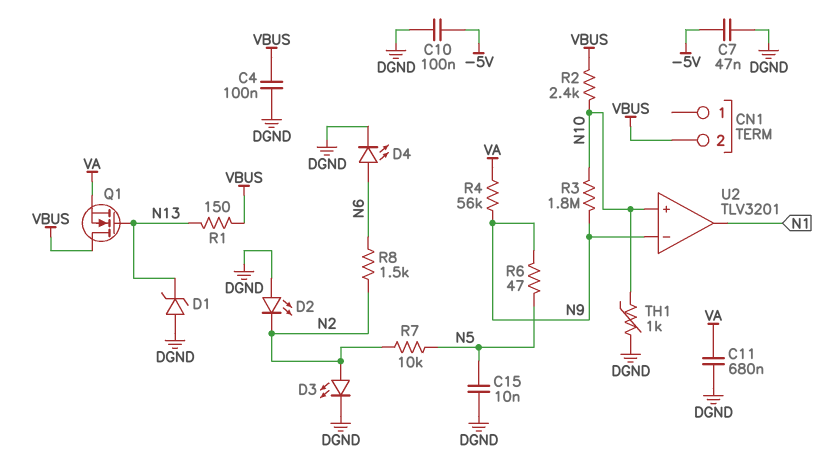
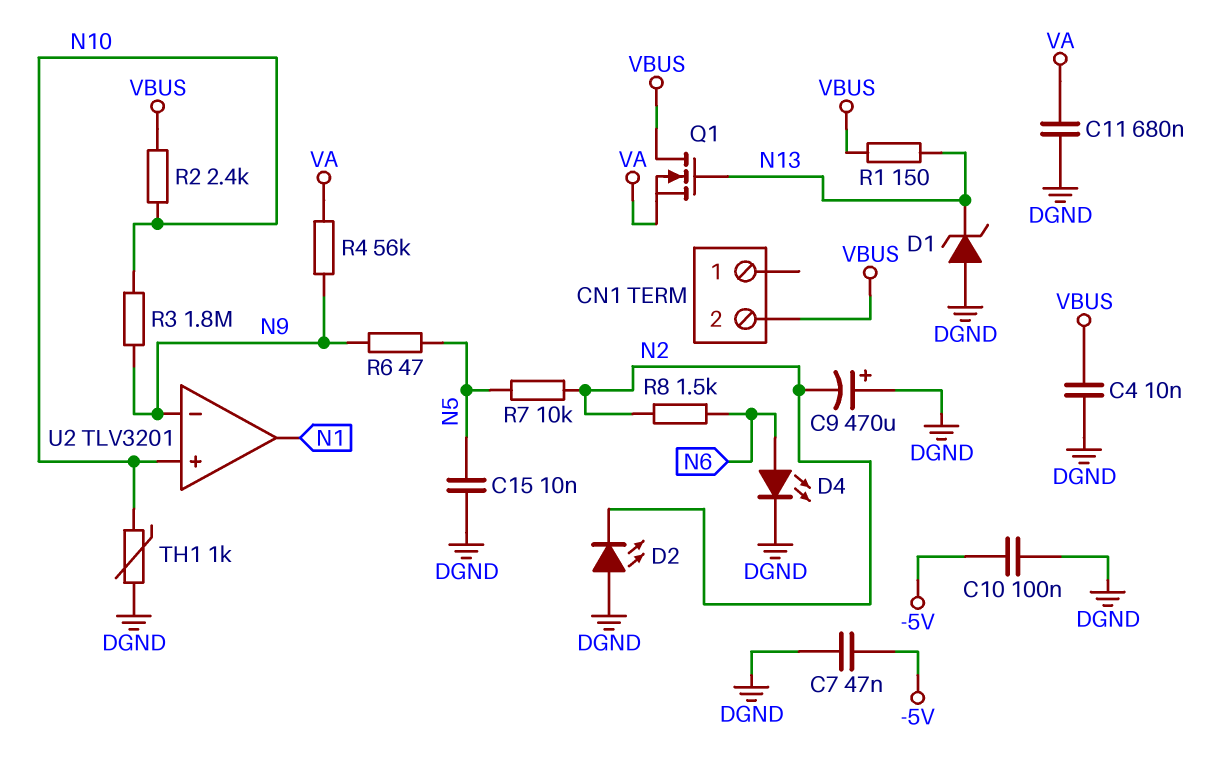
C4: 100nF (DGND, VBUS) -> 10nF (DGND, VBUS)
C9: none -> 470uF (plus DGND, minus N2)
D3: LED (A N2, K DGND) -> none

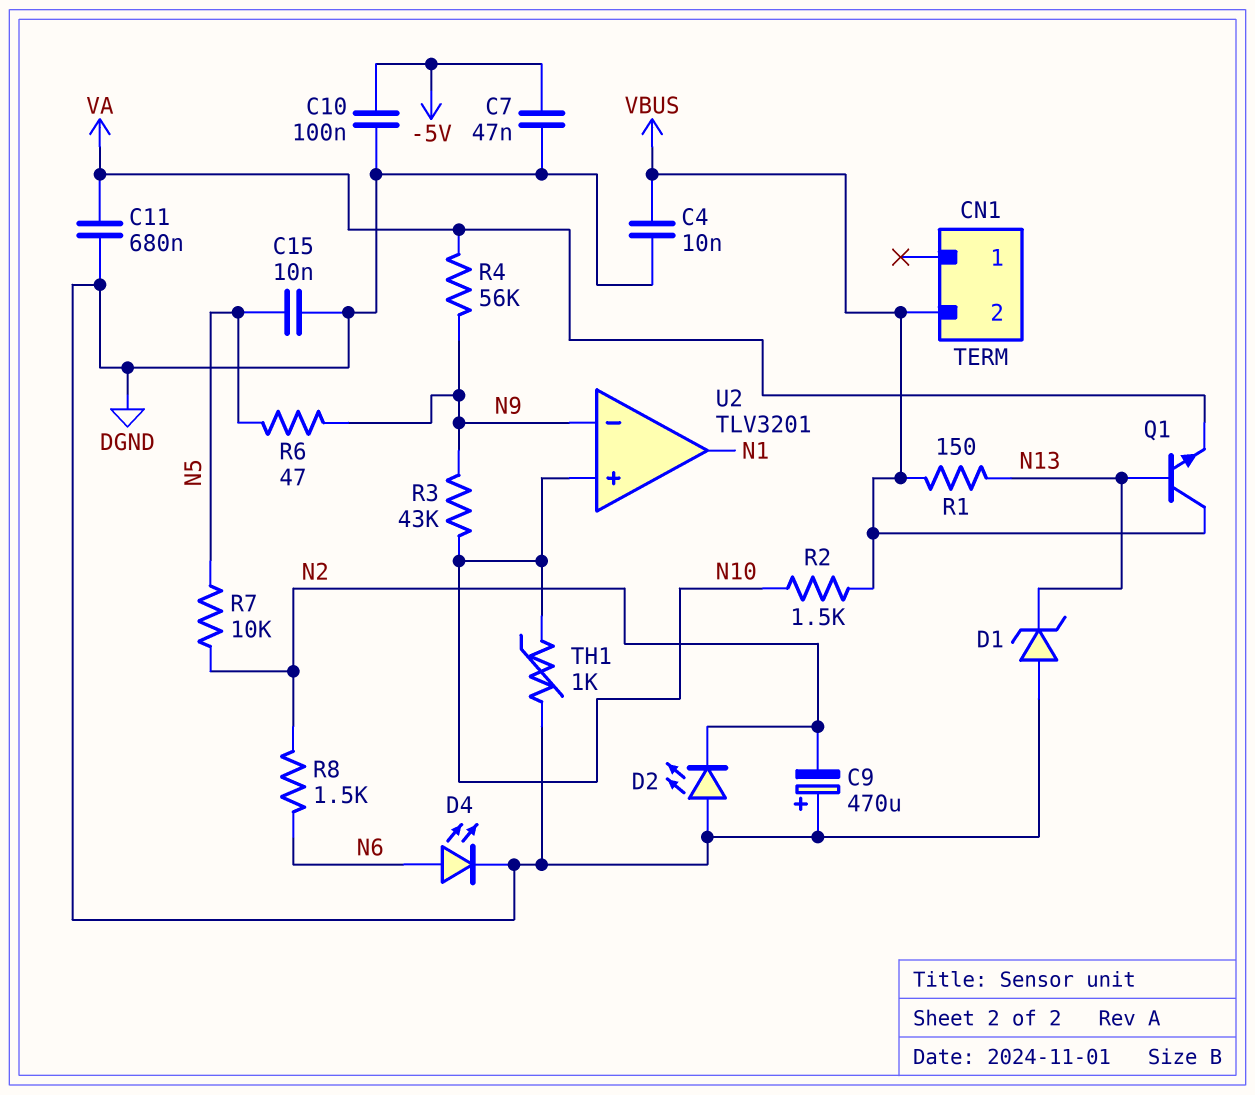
Q1: NMOS (G N13, D VBUS, S VA) -> NPN (B N13, C VBUS, E VA)
R2: 2.4k (N10, VBUS) -> 1.5k (N10, VBUS)
R3: 1.8M (N9, N10) -> 43k (N9, N10)

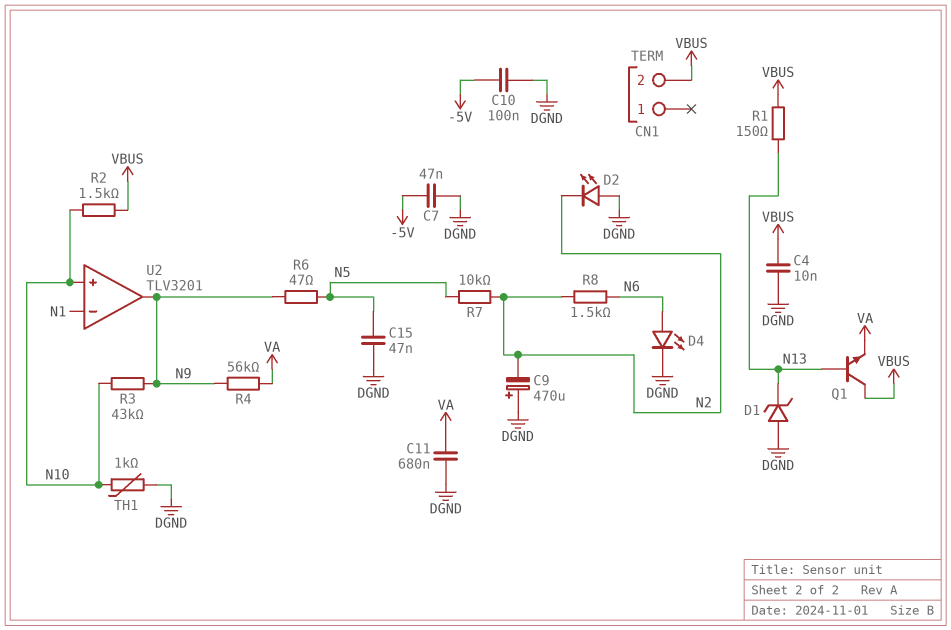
C15: 10nF (DGND, N5) -> 47nF (DGND, N5)
U2 pin in-: N9 -> N1
U2 pin out: N1 -> N9

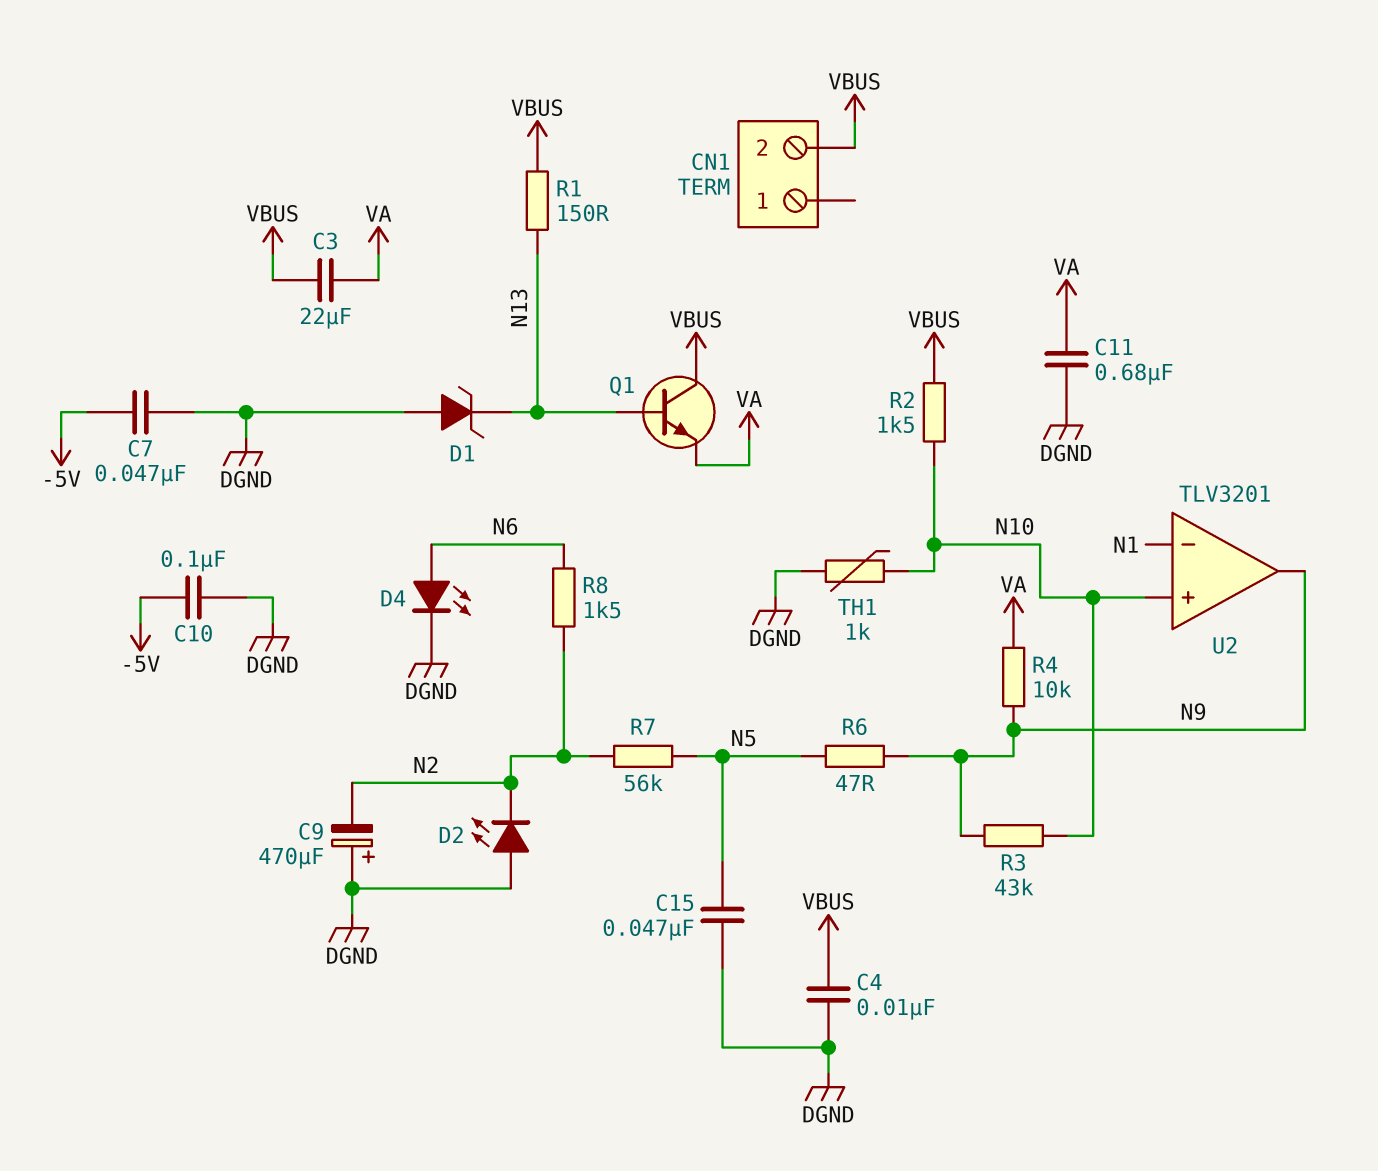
C3: none -> 22uF (VA, VBUS)
R4: 56k (N9, VA) -> 10k (N9, VA)
R7: 10k (N2, N5) -> 56k (N2, N5)

